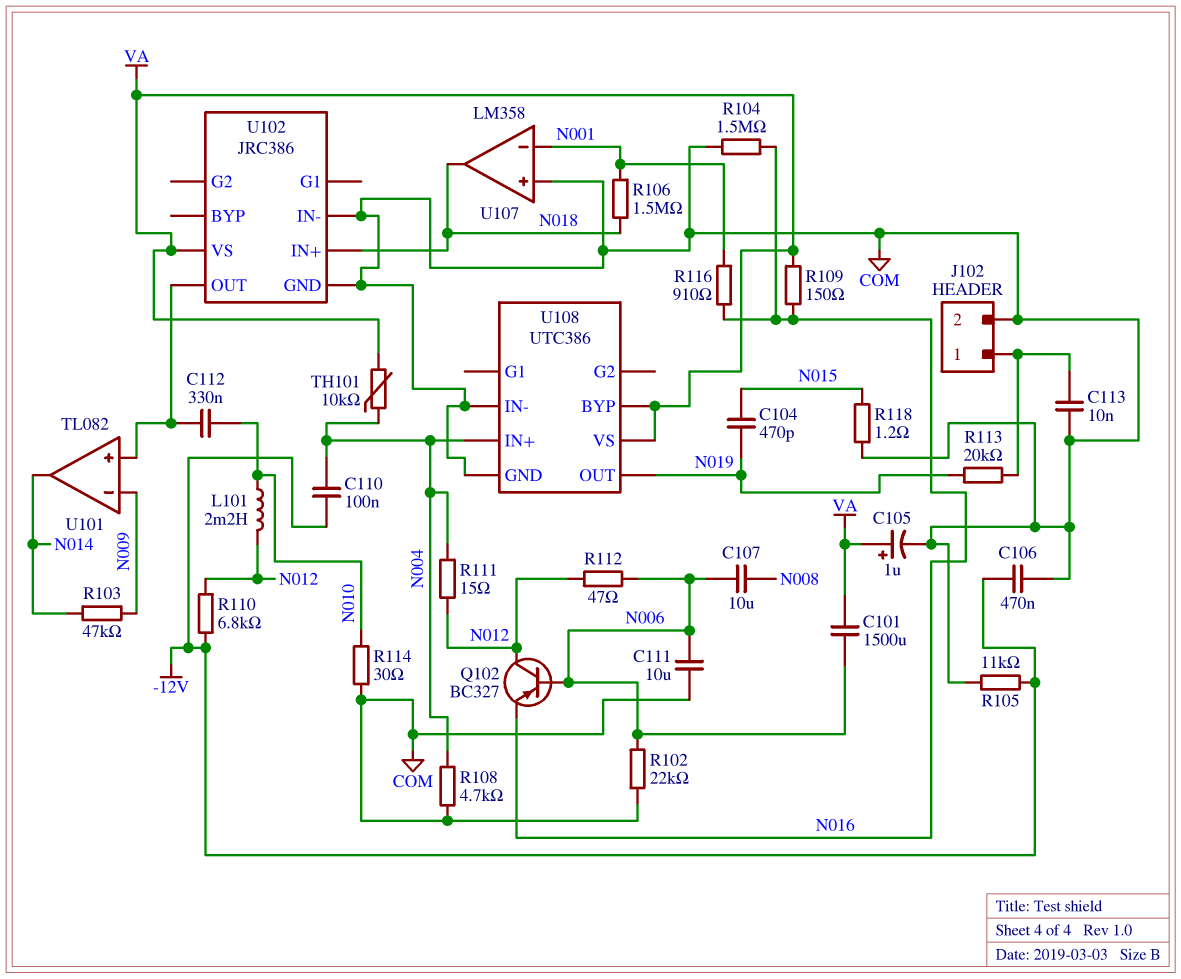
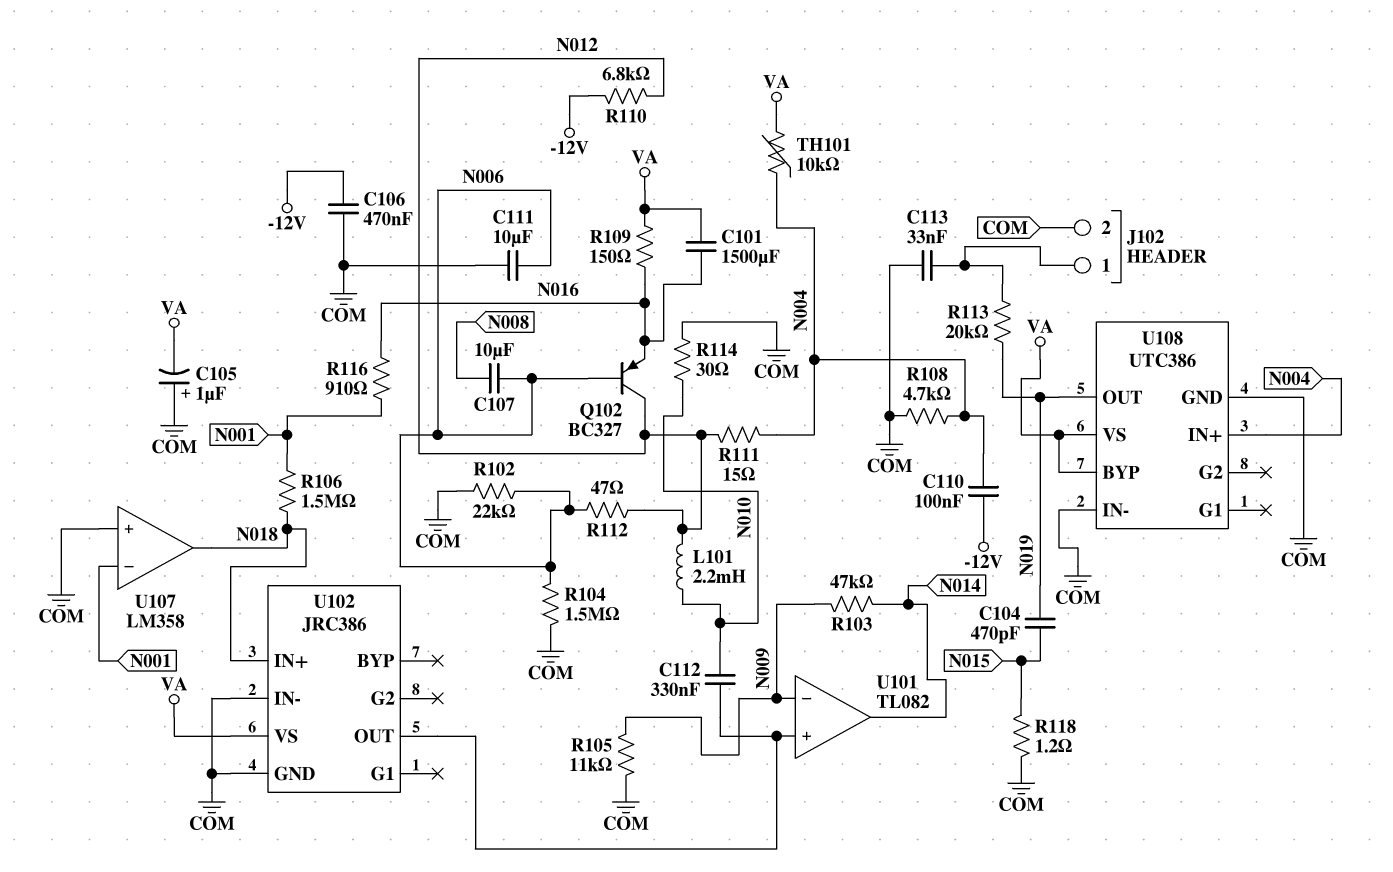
C101: 1500uF (N006, VA) -> 1500uF (N016, VA)
C105: 1uF (plus VA, minus COM) -> 1uF (plus COM, minus VA)
C113: 10nF (COM, J102/1) -> 33nF (COM, J102/1)
R104: 1.5M (COM, N016) -> 1.5M (COM, N006)
R105: 11k (-12V, COM) -> 11k (COM, N009)

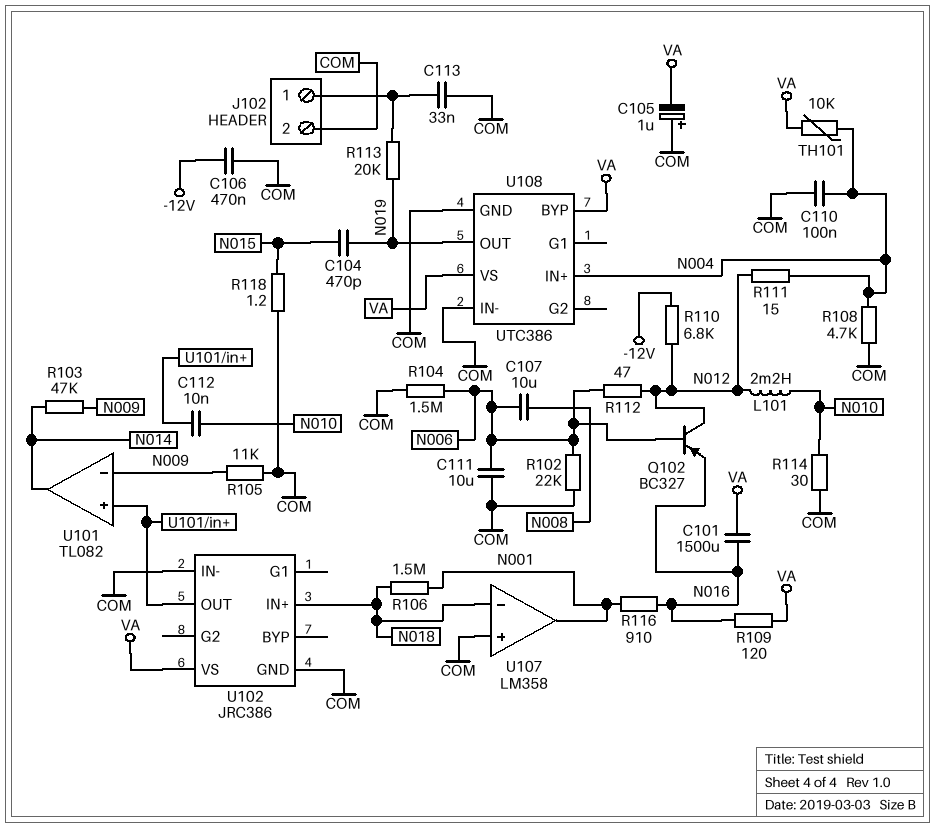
C110: 100nF (-12V, N004) -> 100nF (COM, N004)
C112: 330nF (N010, U101/in+) -> 10nF (N010, U101/in+)
R109: 150 (N016, VA) -> 120 (N016, VA)
U107 pin in-: N001 -> N018
U107 pin out: N018 -> N001

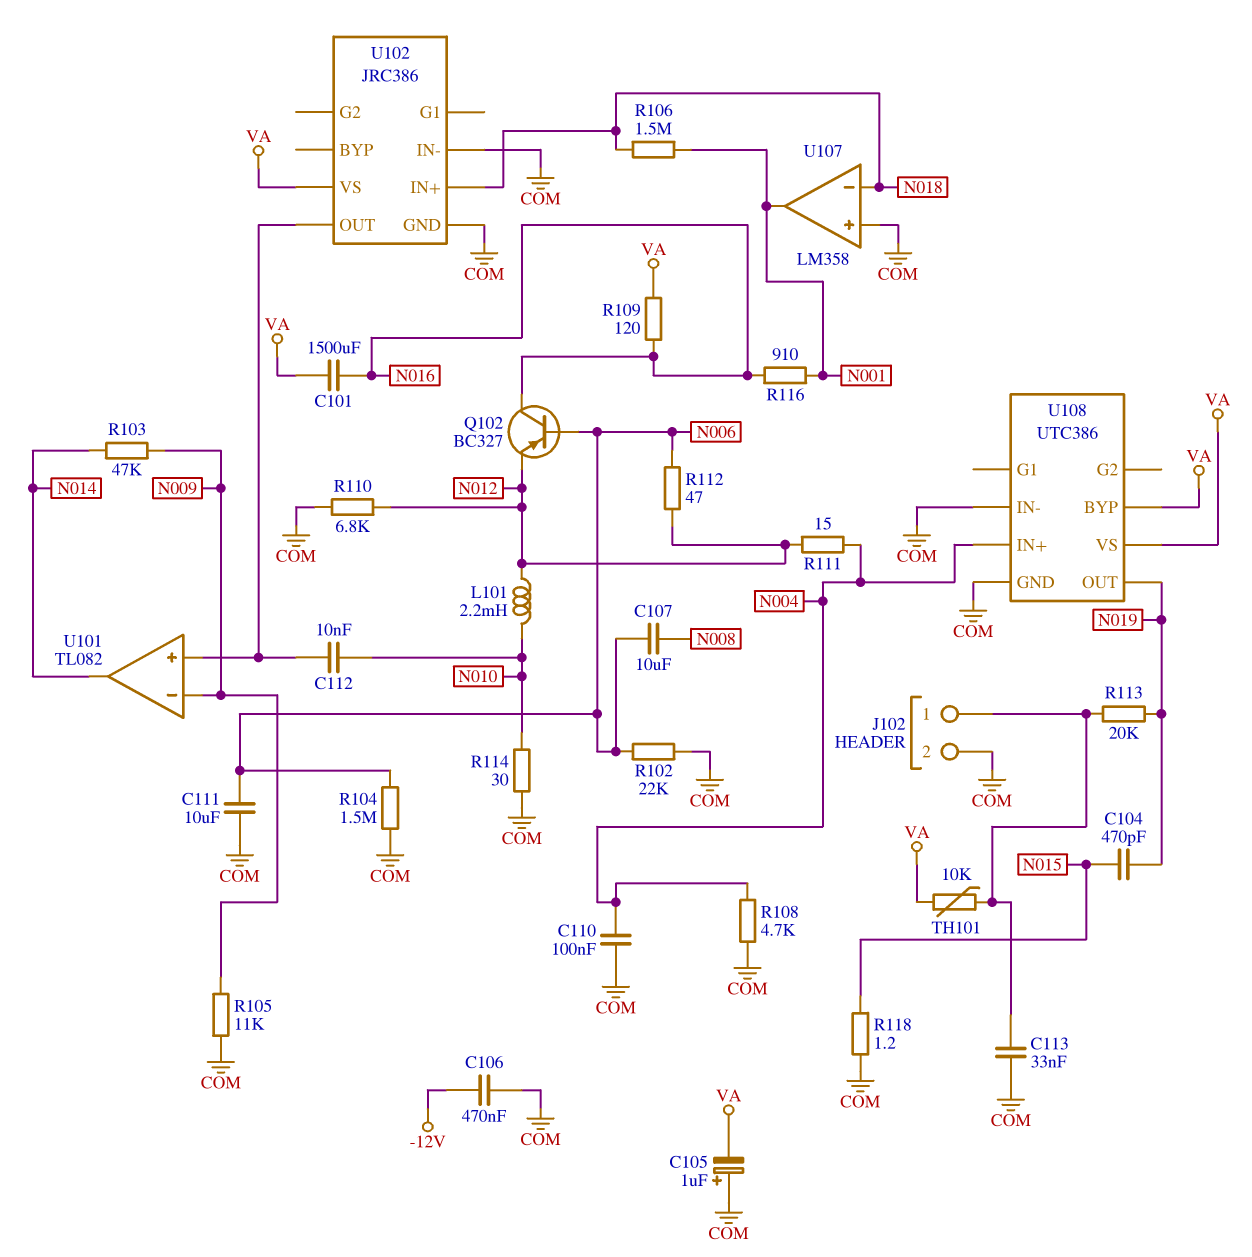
Q102: PNP BC327 (B N006, C N012, E N016) -> PNP BC327 (B N006, C N016, E N012)
R110: 6.8k (-12V, N012) -> 6.8k (COM, N012)
TH101: 10k (N004, VA) -> 10k (J102/1, VA)

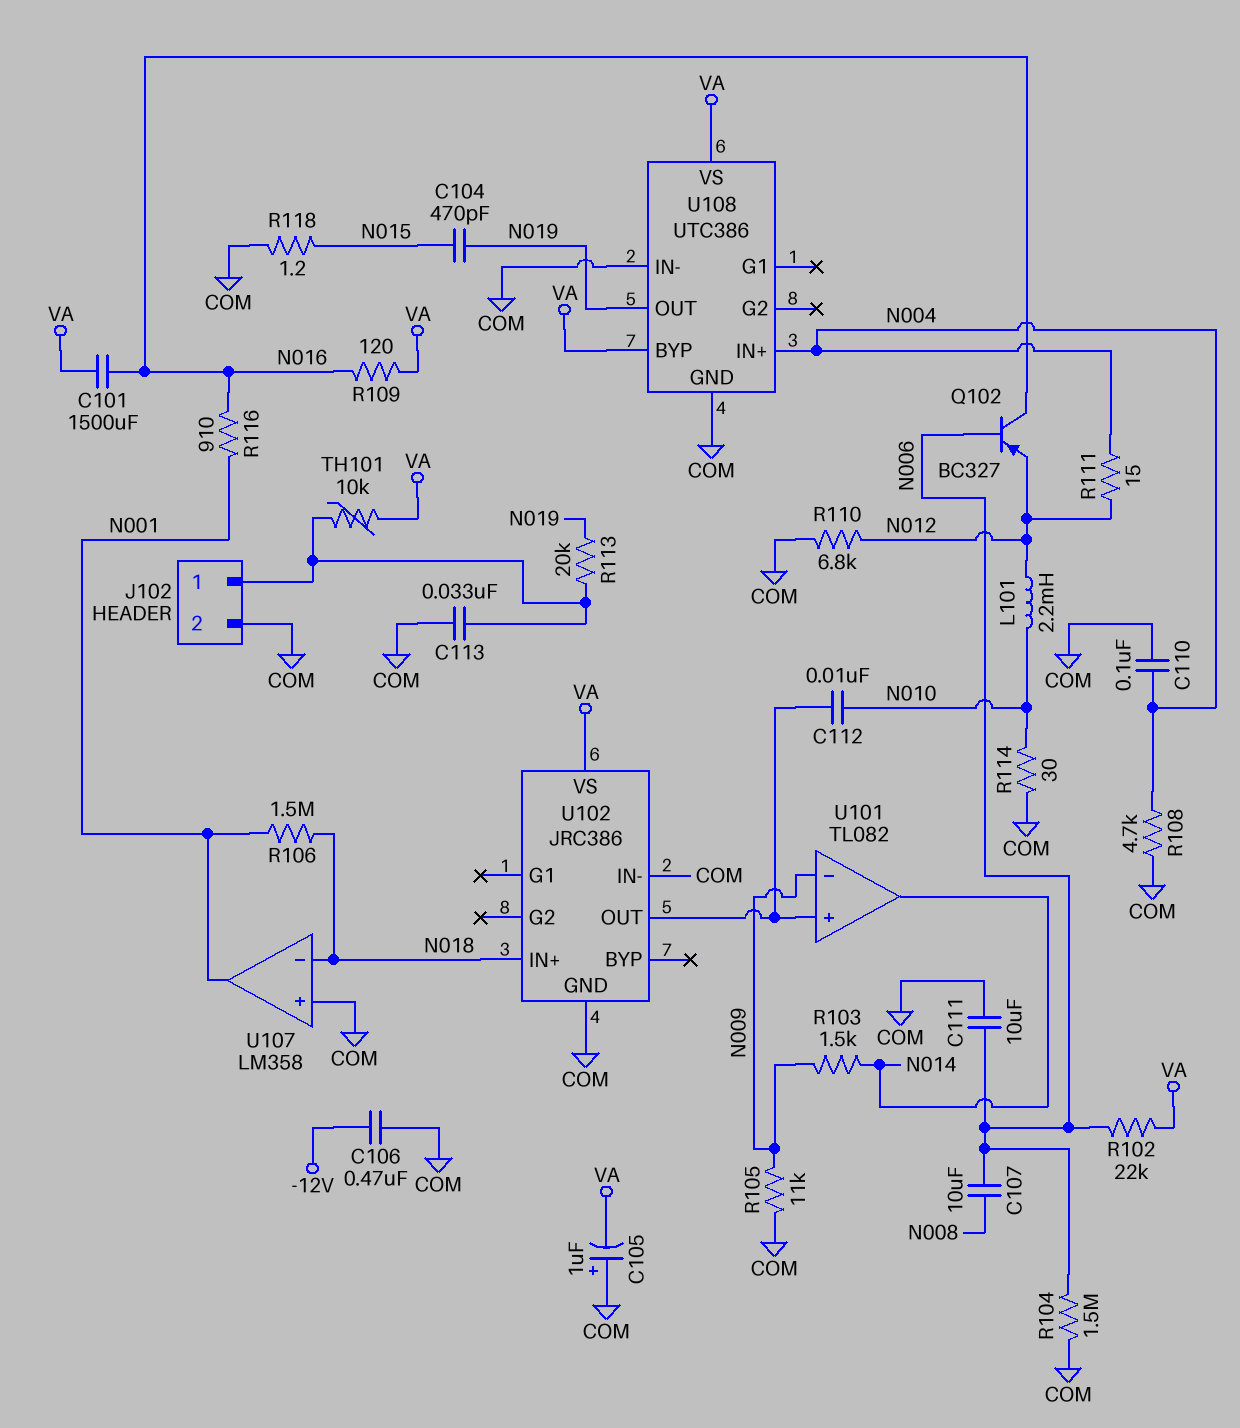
R102: 22k (COM, N006) -> 22k (N006, VA)
R103: 47k (N009, N014) -> 1.5k (N009, N014)
R112: 47 (N006, N012) -> none

